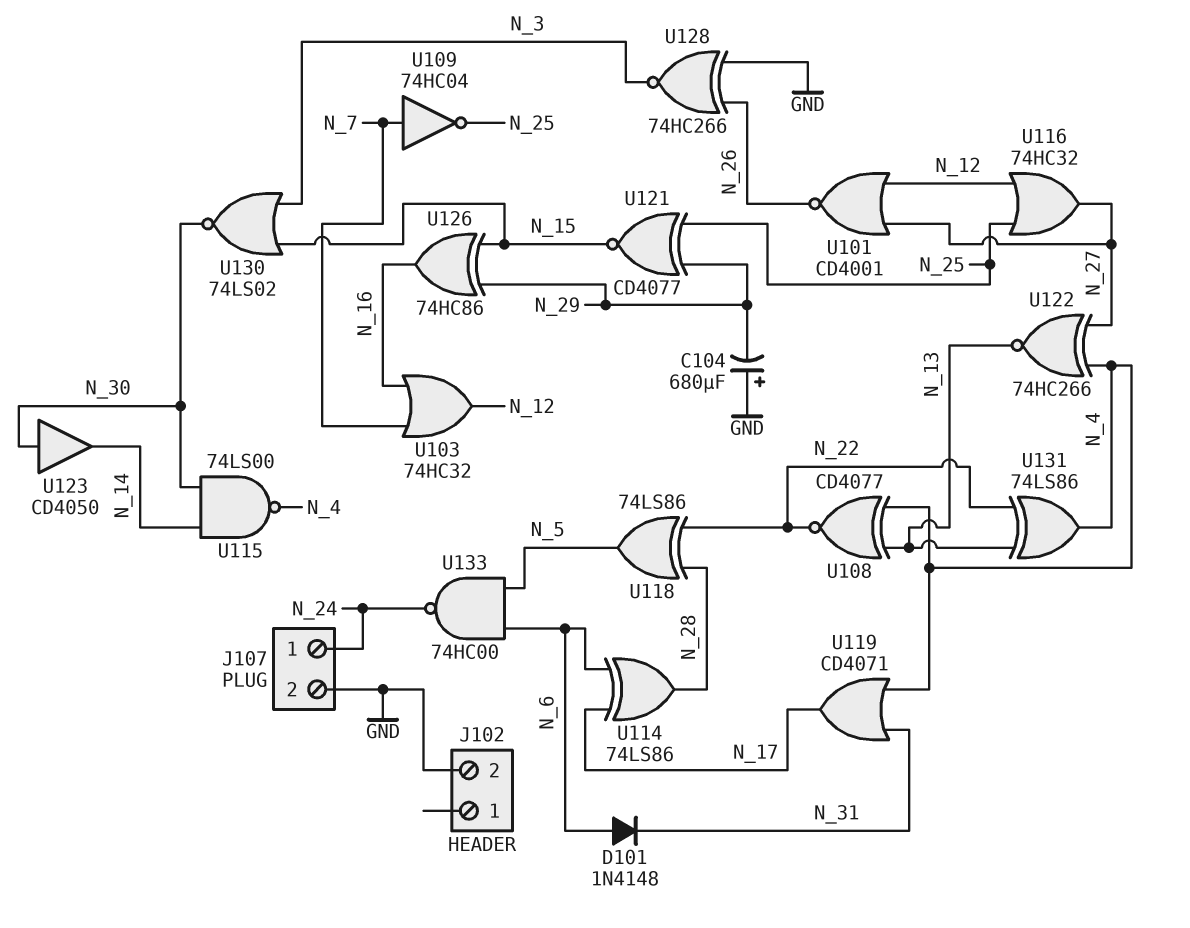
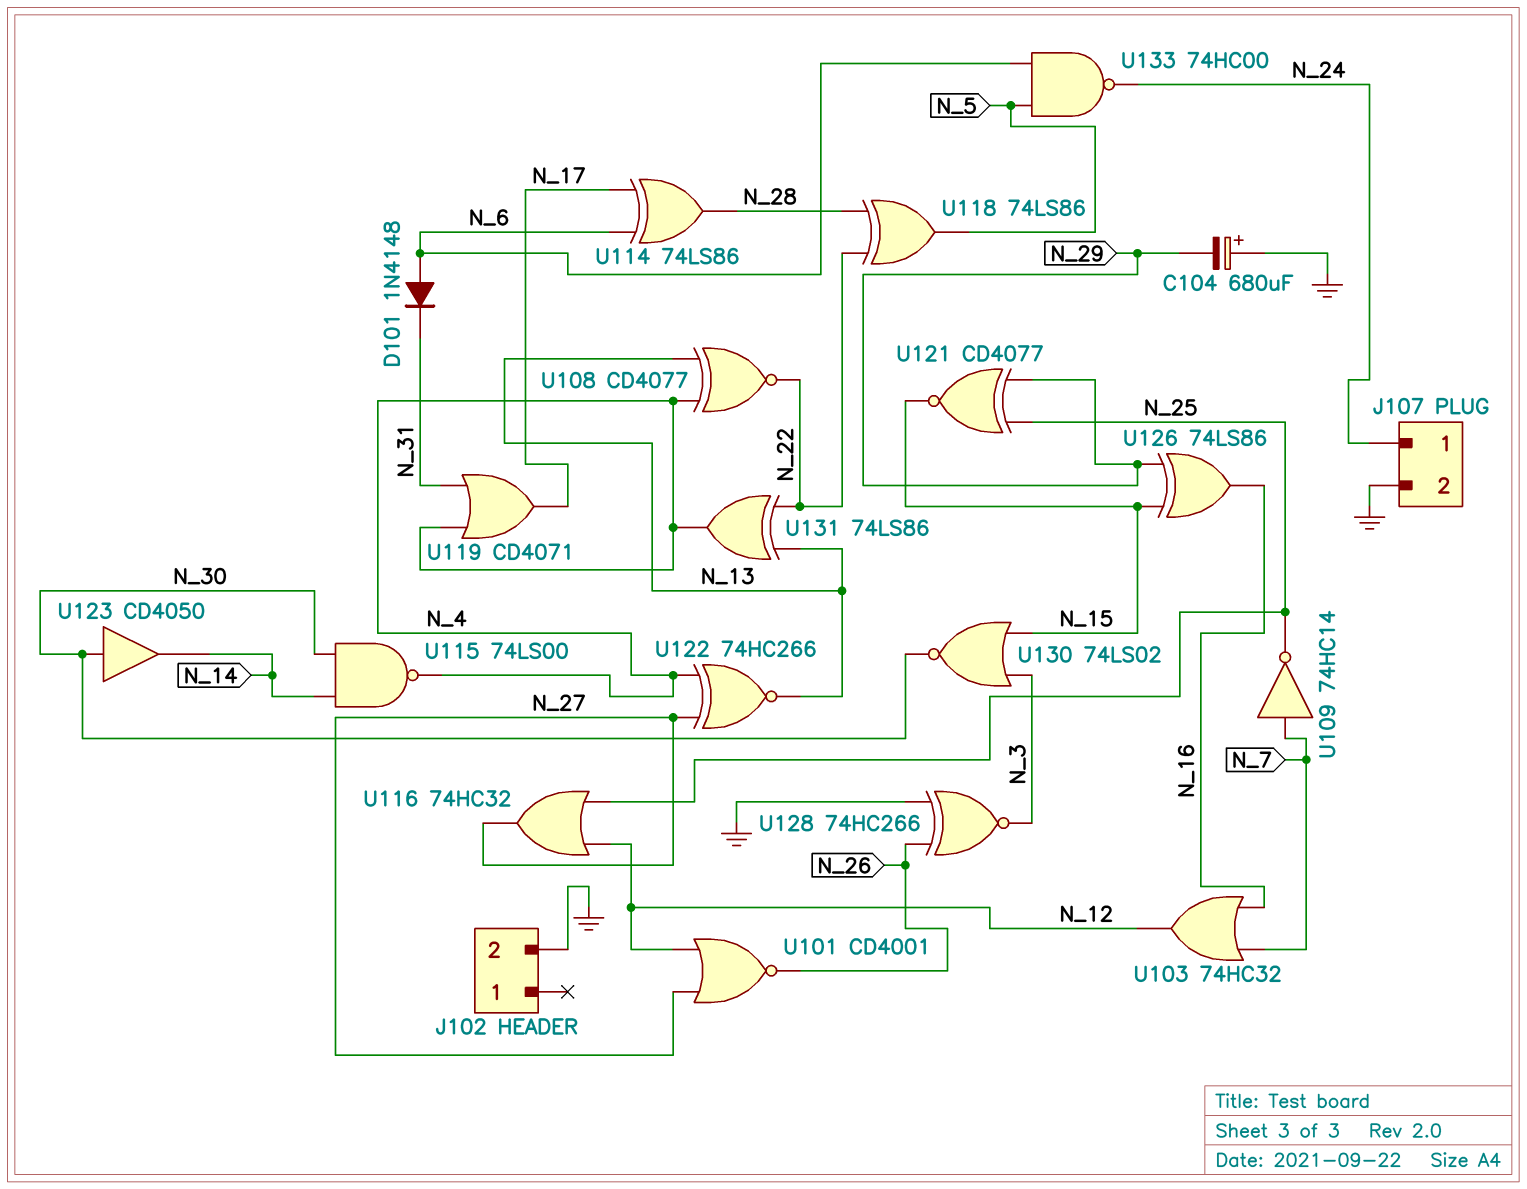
U109: NOT 74HC04 (in N_7, out N_25) -> NOT 74HC14 (in N_7, out N_25)
U126: XOR 74HC86 (in N_15, in N_29, out N_16) -> XOR 74LS86 (in N_15, in N_29, out N_16)

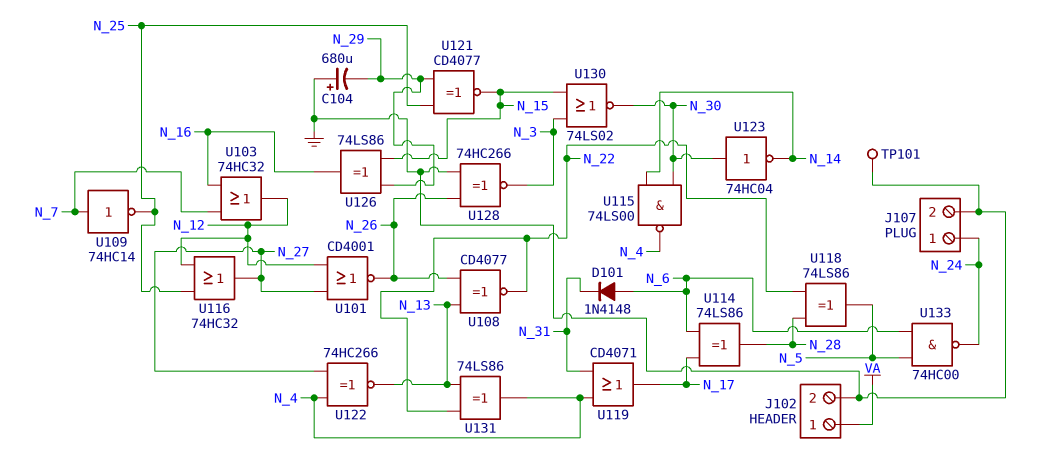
J102 pin 1: none -> VA
TP101: none -> test point (GND)
U108: XNOR CD4077 (in N_4, in N_13, out N_22) -> XNOR CD4077 (in N_13, in N_26, out N_22)
U123: buffer CD4050 (in N_30, out N_14) -> NOT 74HC04 (in N_30, out N_14)

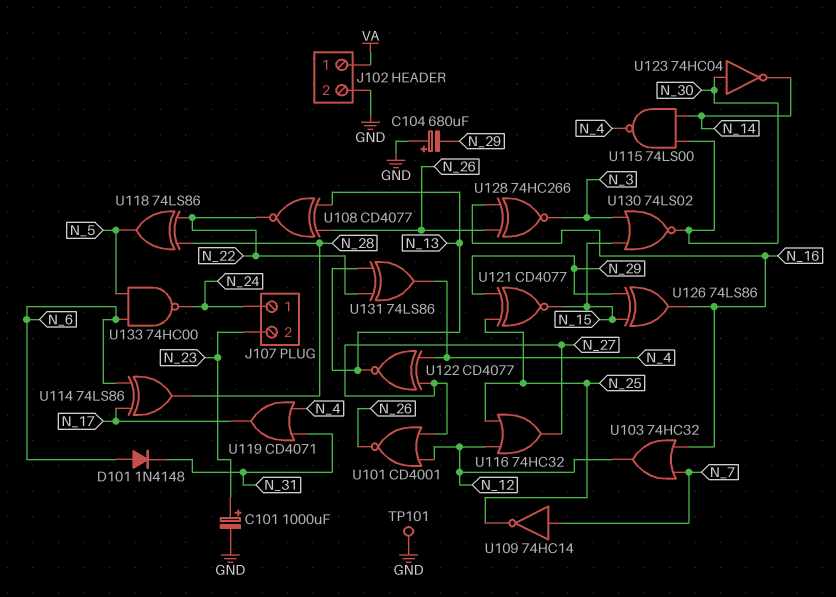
C101: none -> 1000uF (plus N_23, minus GND)
J107 pin 2: GND -> N_23
U122: XNOR 74HC266 (in N_4, in N_27, out N_13) -> XNOR CD4077 (in N_4, in N_27, out N_13)
U128: XNOR 74HC266 (in GND, in N_26, out N_3) -> XNOR 74HC266 (in N_16, in N_26, out N_3)

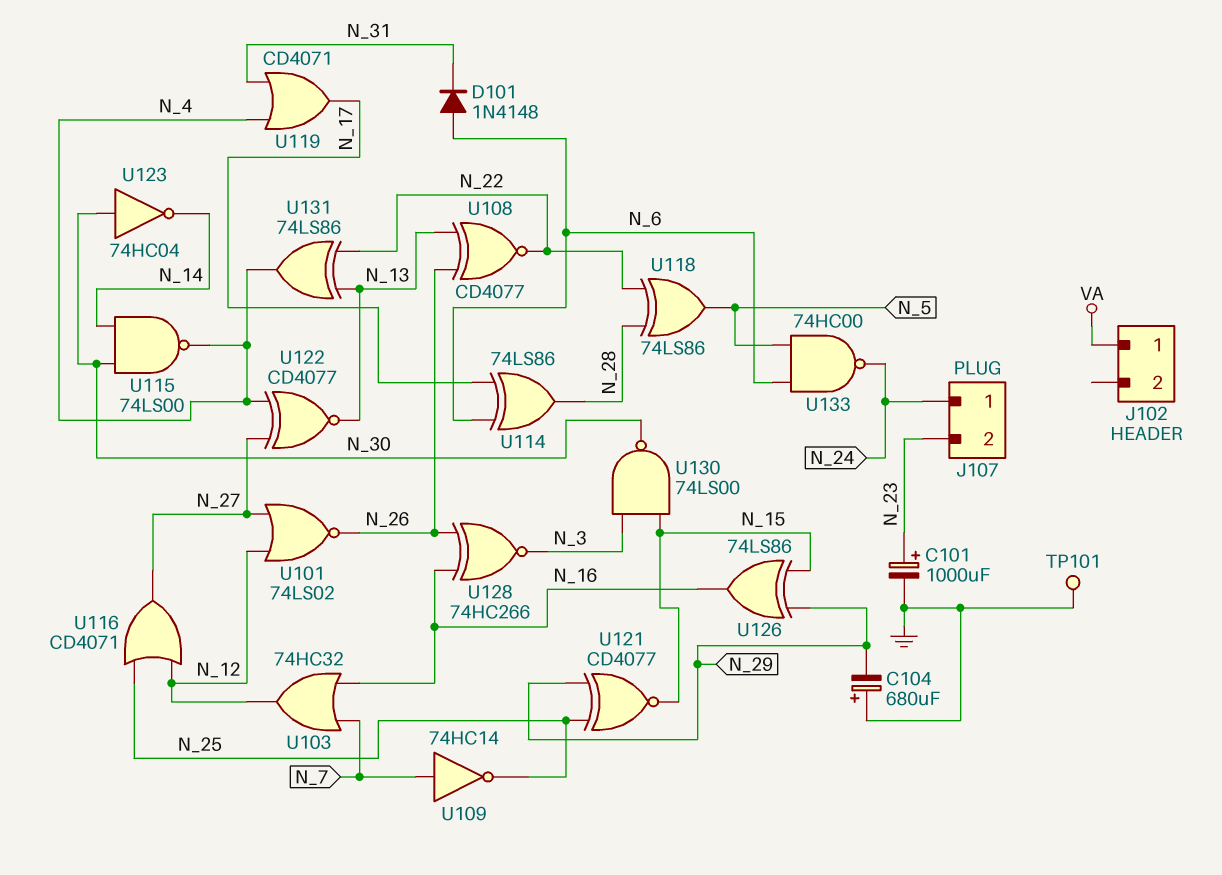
J102 pin 2: GND -> none
U101: NOR CD4001 (in N_12, in N_27, out N_26) -> NOR 74LS02 (in N_12, in N_27, out N_26)
U116: OR 74HC32 (in N_12, in N_25, out N_27) -> OR CD4071 (in N_12, in N_25, out N_27)
U130: NOR 74LS02 (in N_3, in N_15, out N_30) -> NAND 74LS00 (in N_3, in N_15, out N_30)

